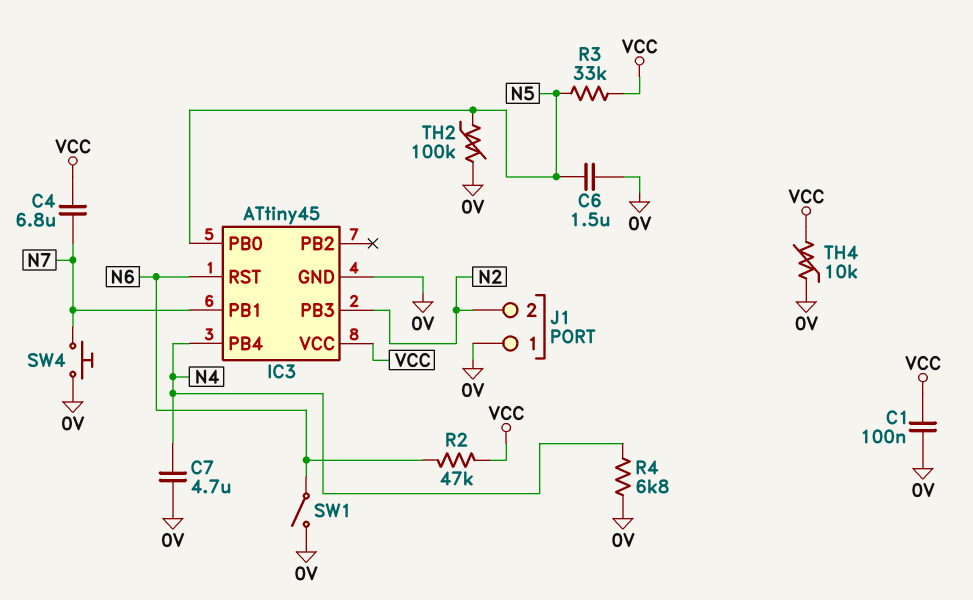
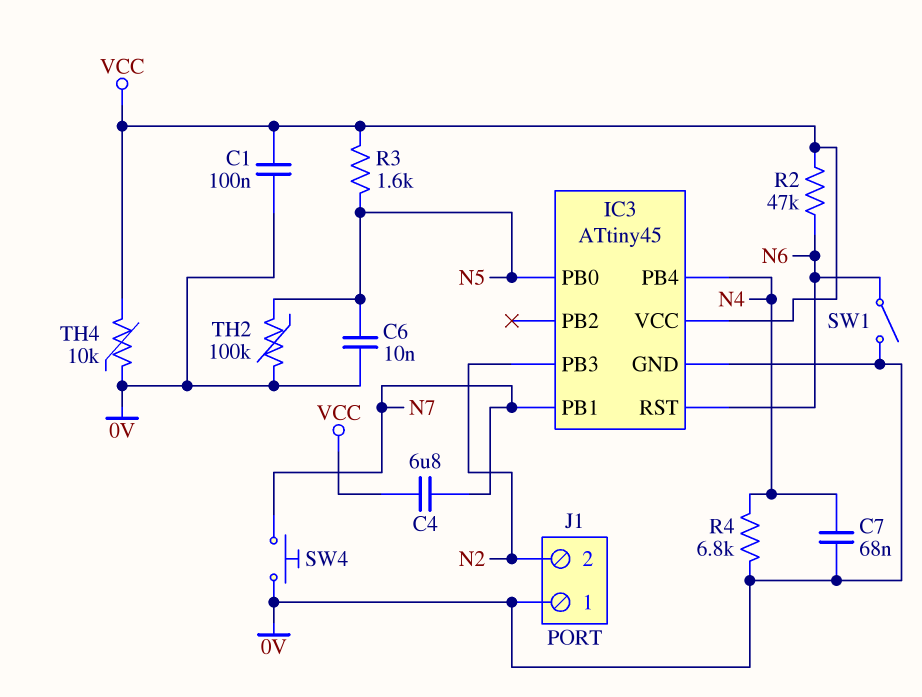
C6: 1.5uF (0V, N5) -> 10nF (0V, N5)
C7: 4.7uF (0V, N4) -> 68nF (0V, N4)
R3: 33k (N5, VCC) -> 1.6k (N5, VCC)

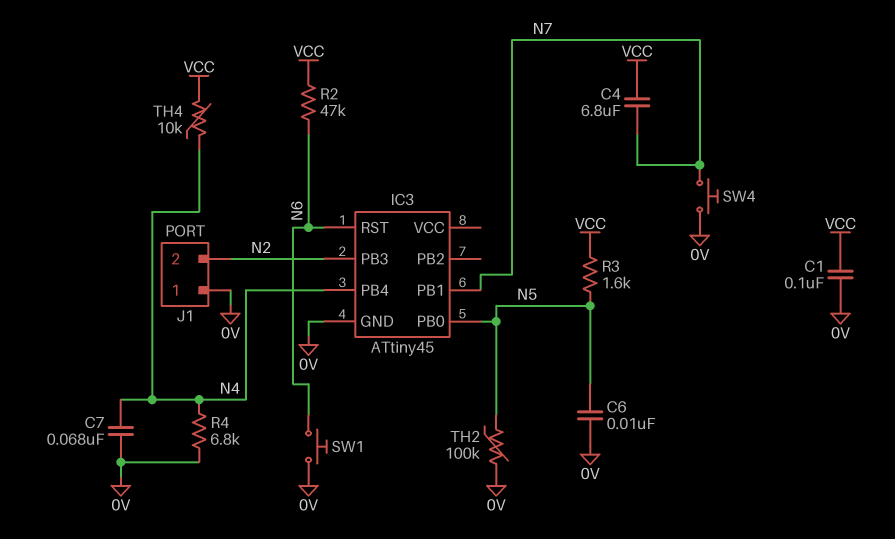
IC3 pin VCC: VCC -> none
SW1: switch (0V, N6) -> button (0V, N6)
TH4: 10k (0V, VCC) -> 10k (N4, VCC)

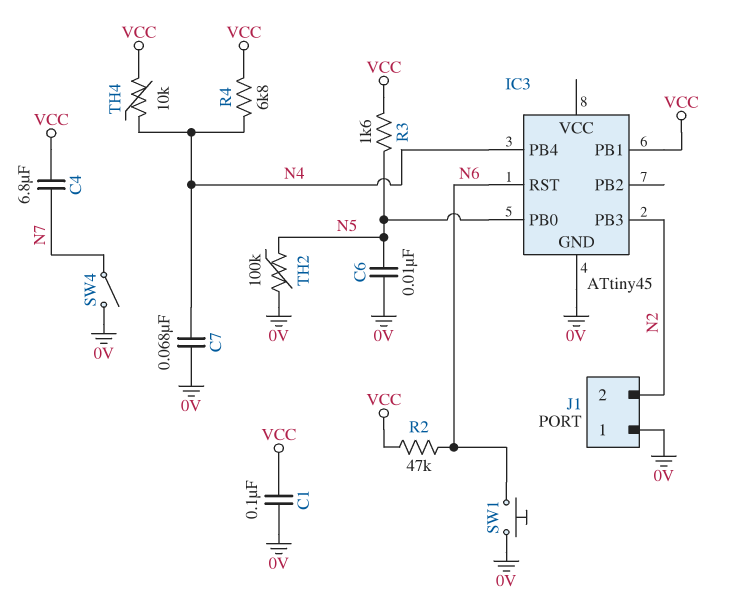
IC3 pin PB1: N7 -> VCC
R4: 6.8k (0V, N4) -> 6.8k (N4, VCC)
SW4: button (0V, N7) -> switch (0V, N7)

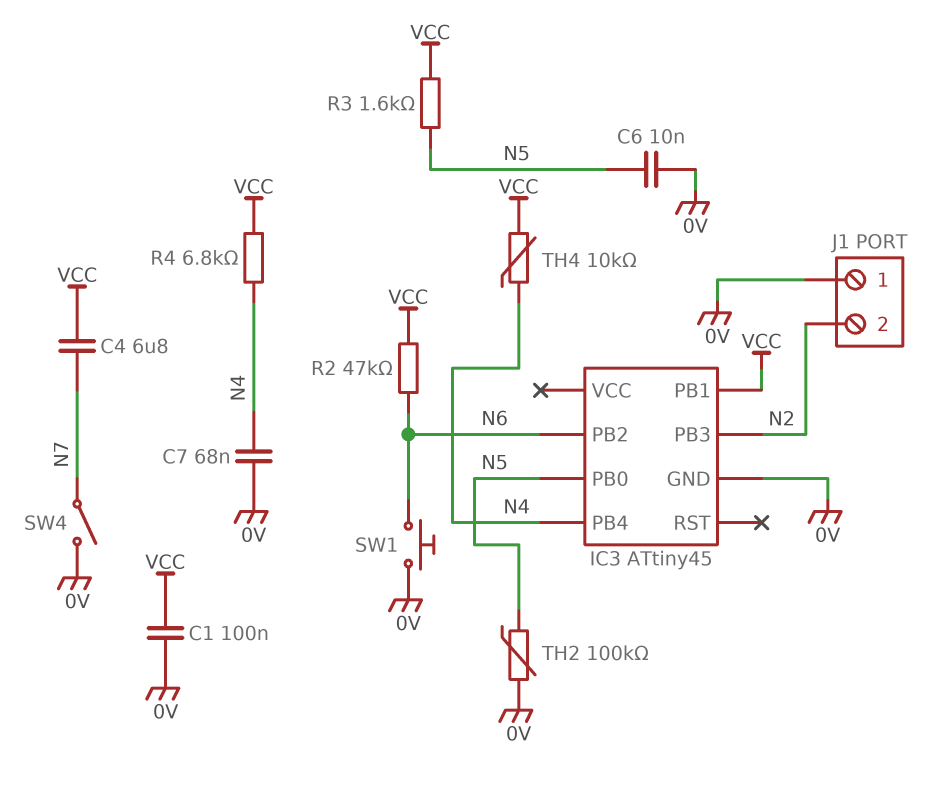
IC3 pin PB2: none -> N6
IC3 pin RST: N6 -> none

